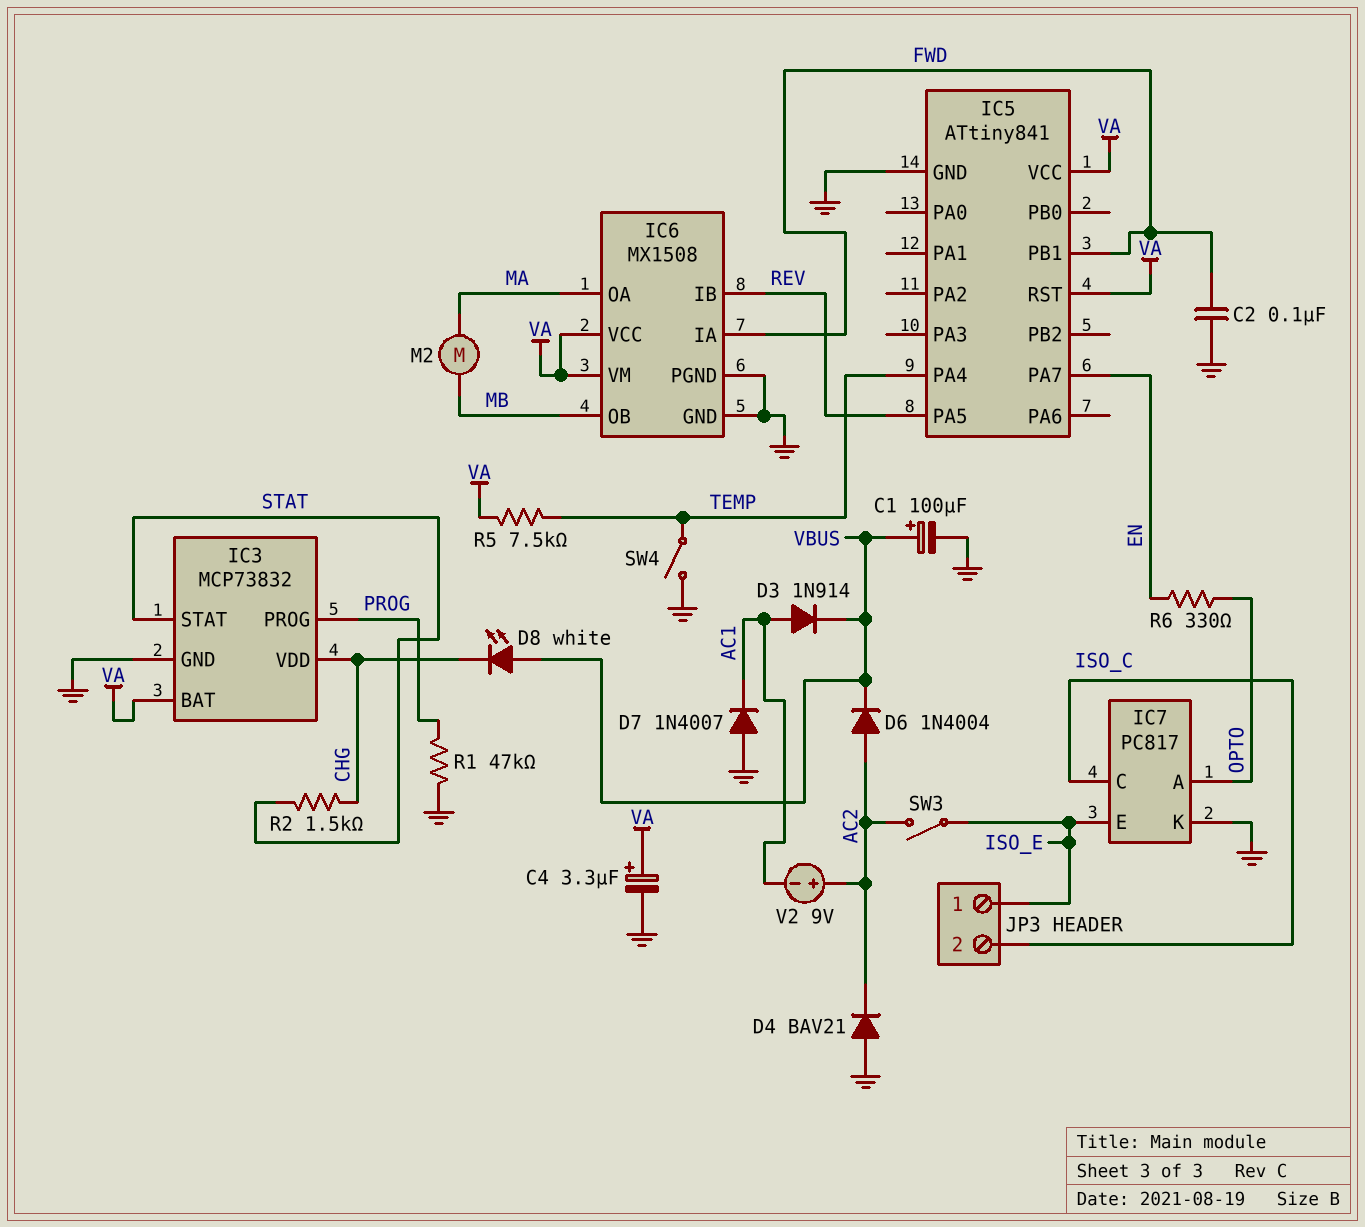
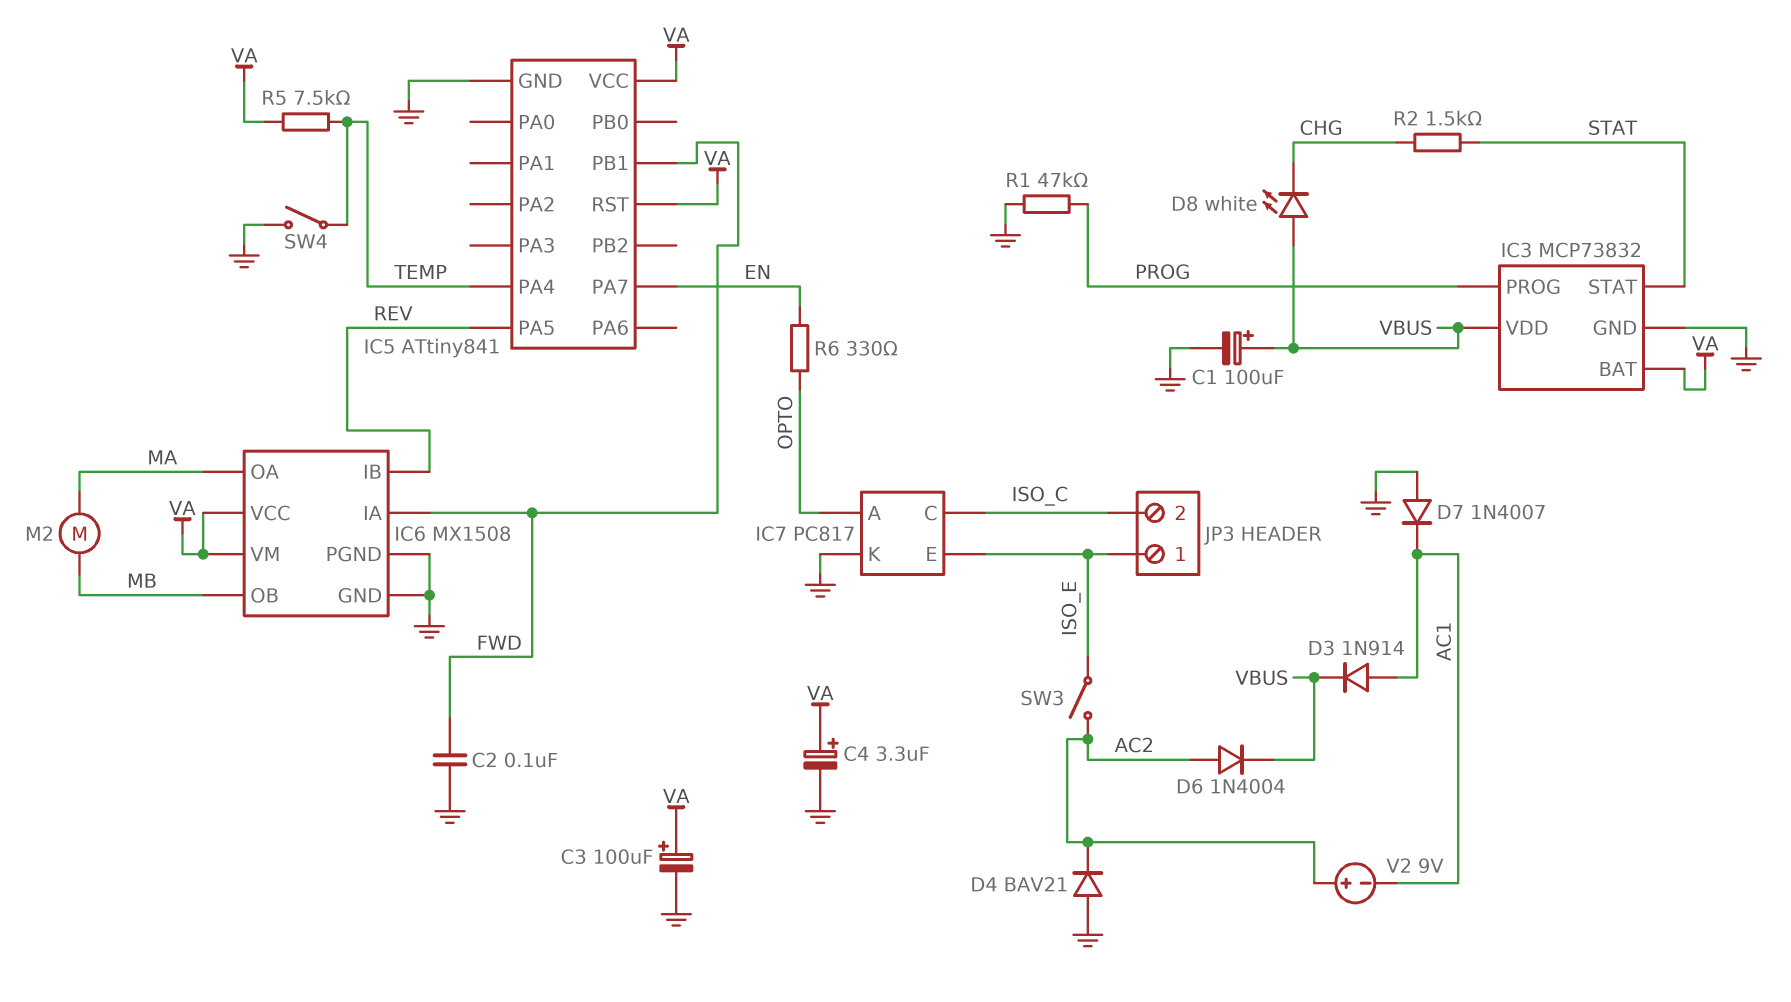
C3: none -> 100uF (plus VA, minus GND)
IC3 pin VDD: CHG -> VBUS

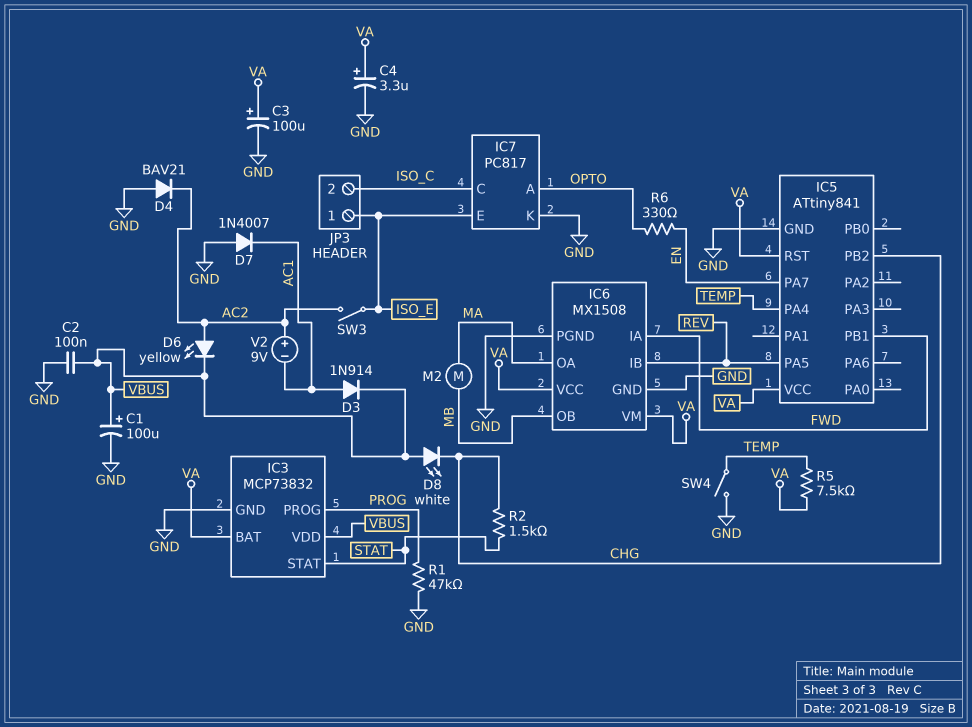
C2: 100nF (FWD, GND) -> 100nF (GND, VBUS)
D6: diode 1N4004 (A AC2, K VBUS) -> LED yellow (A AC2, K VBUS)
IC5 pin PB2: none -> CHG

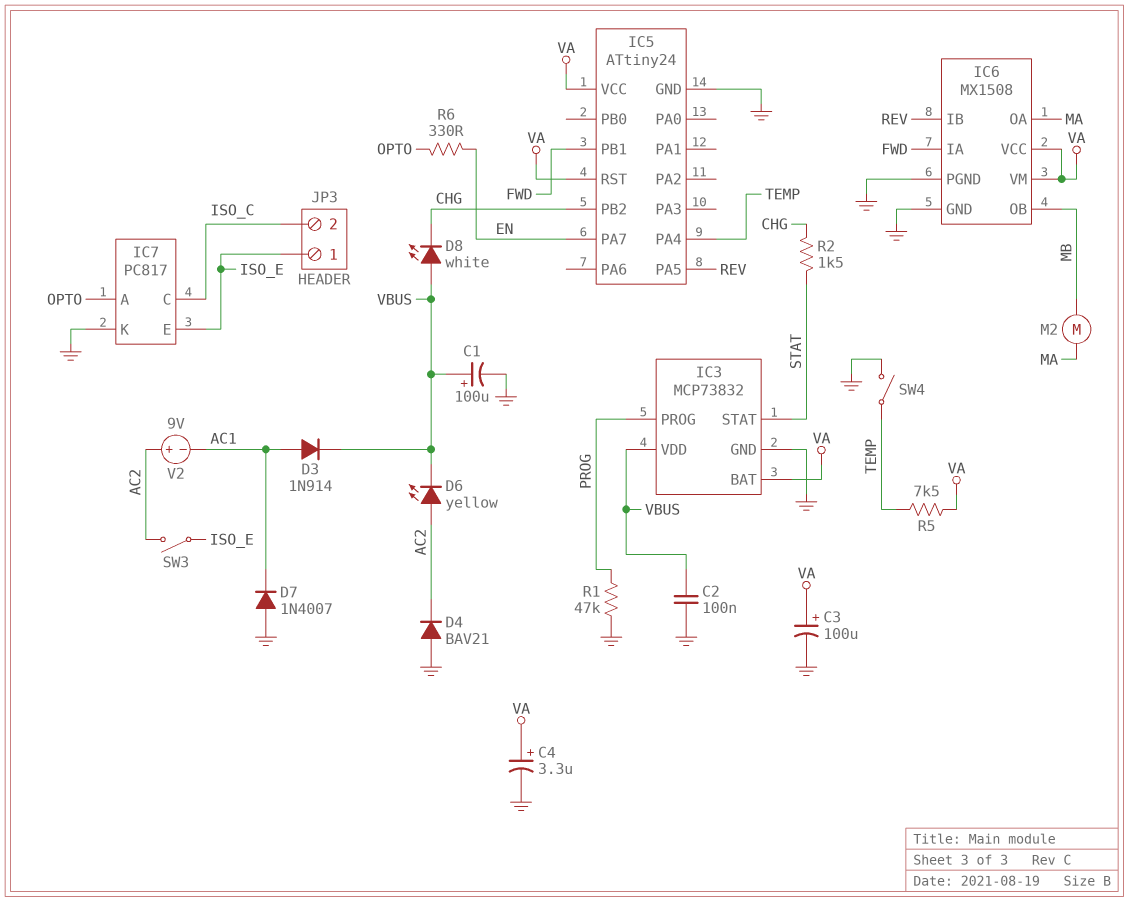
IC5: ATtiny841 -> ATtiny24

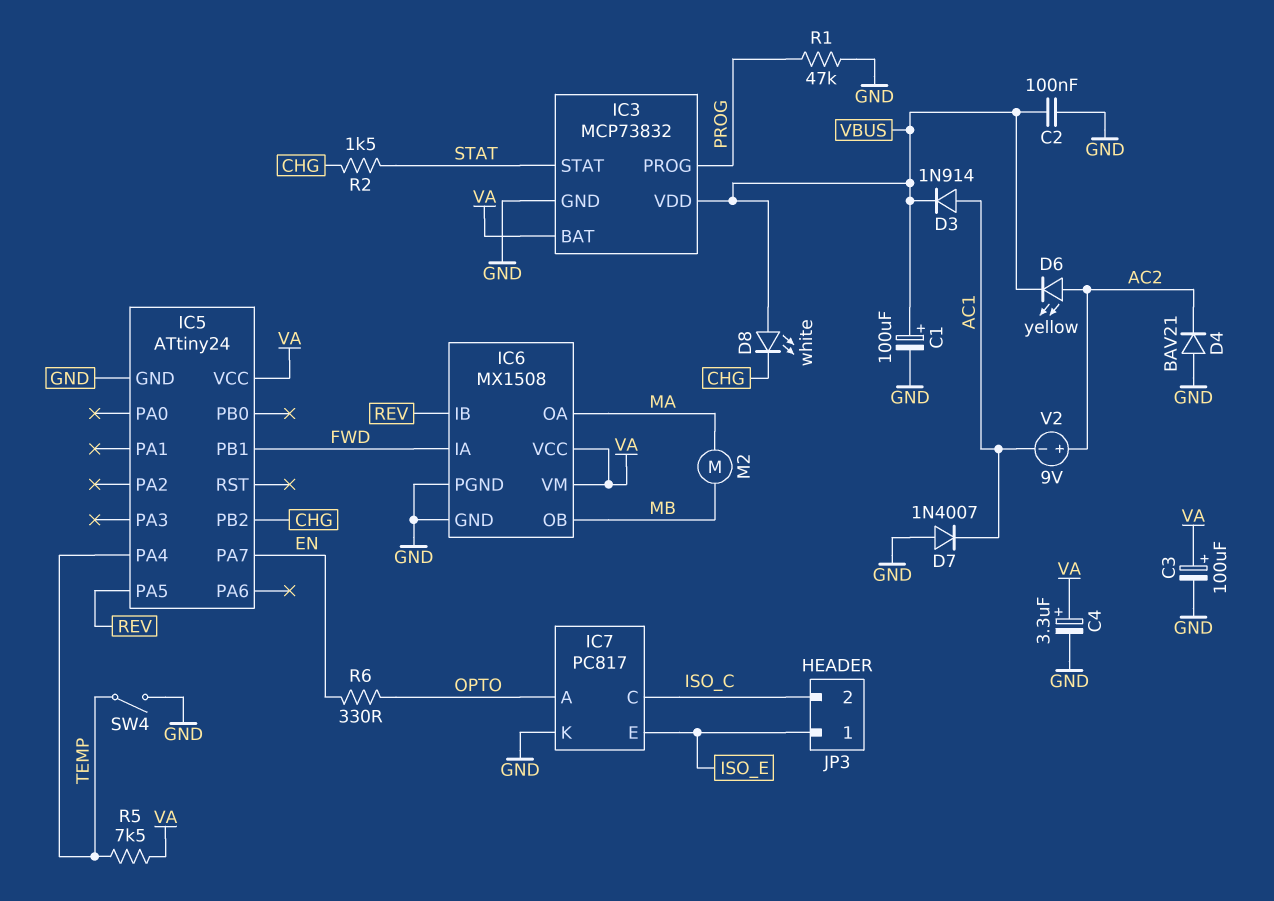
IC5 pin RST: VA -> none
SW3: switch (AC2, ISO_E) -> none

